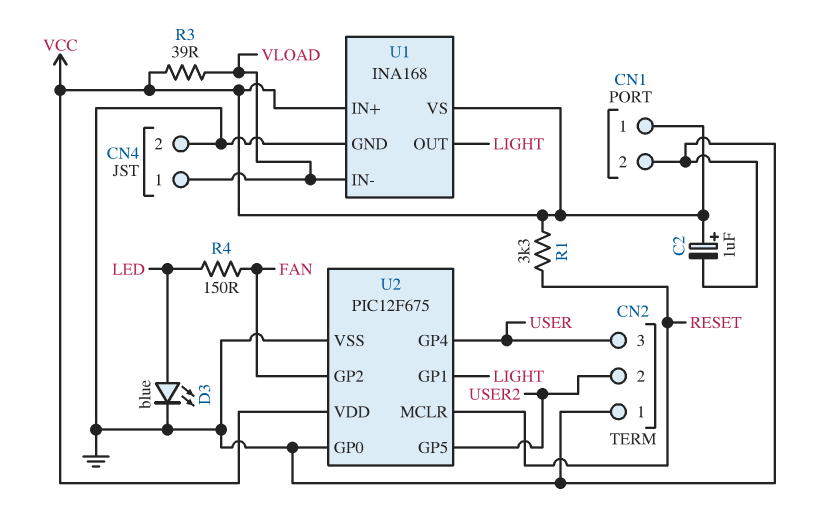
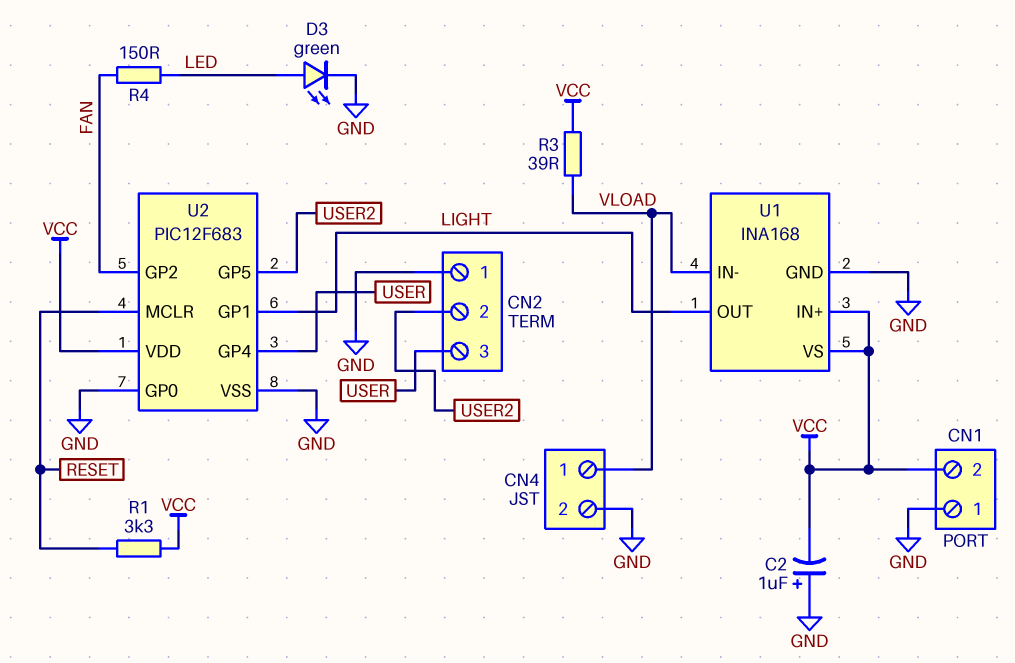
C2: 1uF (plus VCC, minus GND) -> 1uF (plus GND, minus VCC)
CN1 pin 1: VCC -> GND
CN1 pin 2: GND -> VCC
D3: LED blue (A LED, K GND) -> LED green (A LED, K GND)
U2: PIC12F675 -> PIC12F683

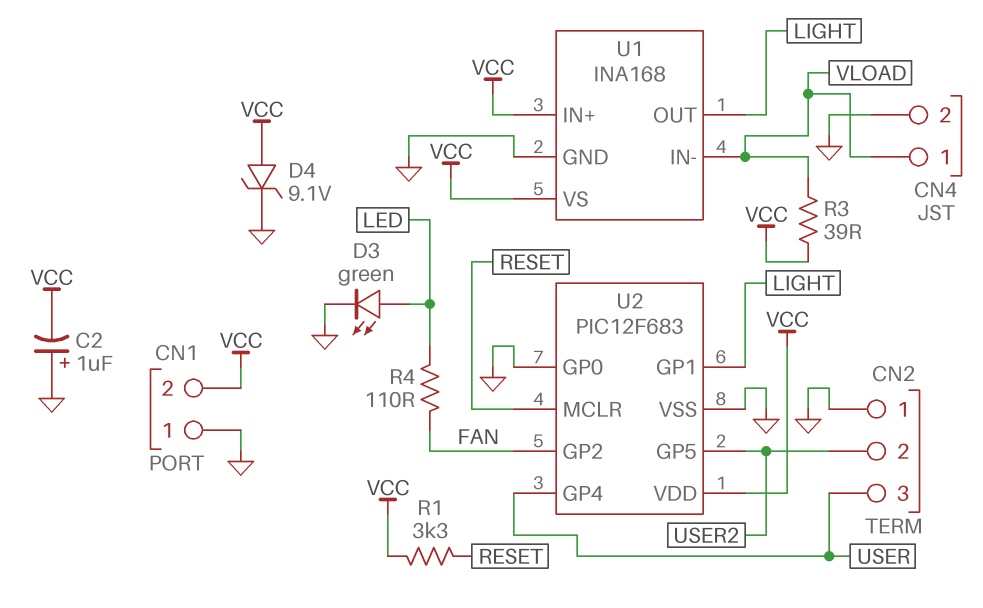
D4: none -> zener 9.1V (A VCC, K GND)
R4: 150 (FAN, LED) -> 110 (FAN, LED)

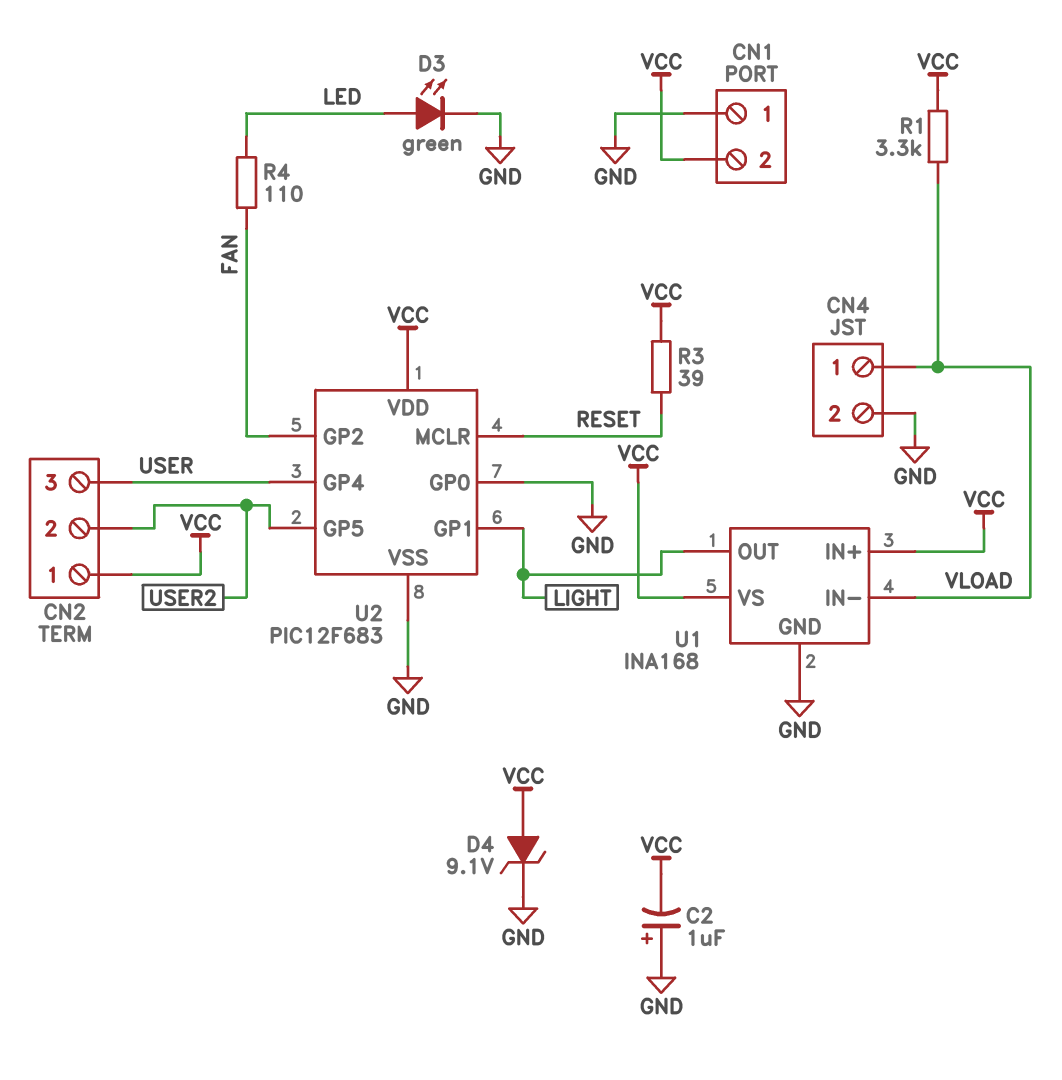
CN2 pin 1: GND -> VCC
R1: 3.3k (RESET, VCC) -> 3.3k (VCC, VLOAD)
R3: 39 (VCC, VLOAD) -> 39 (RESET, VCC)

